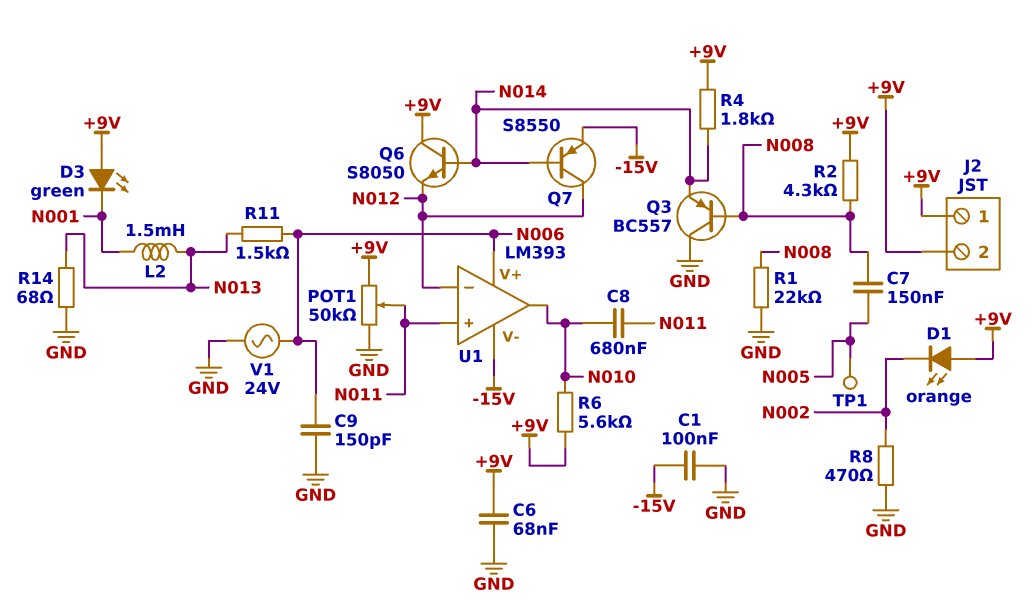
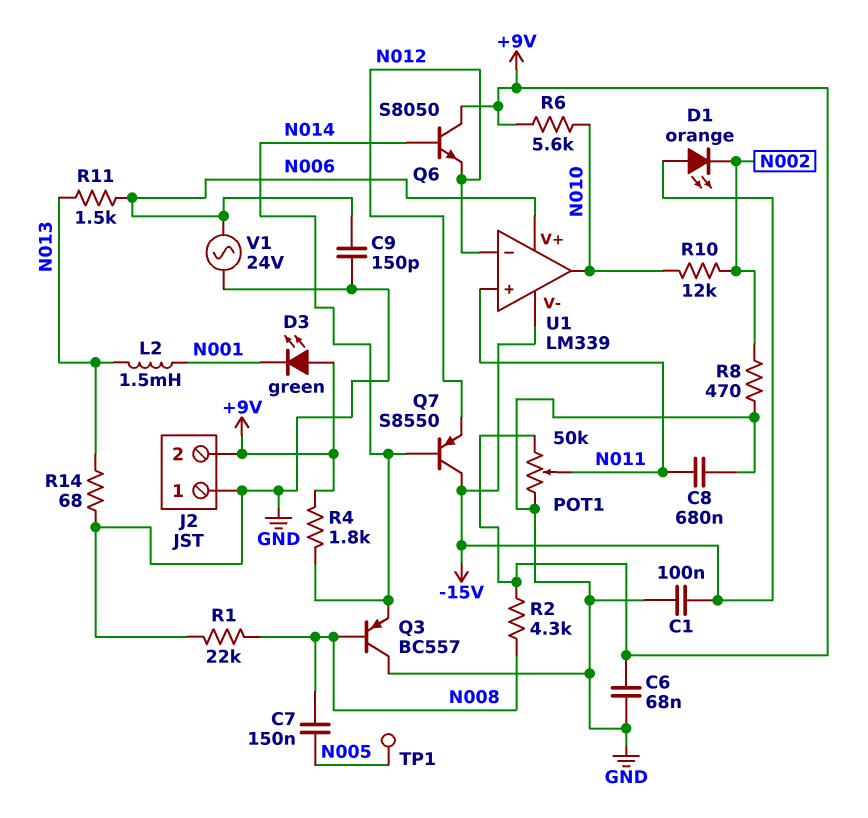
C8: 680nF (N010, N011) -> 680nF (GND, N011)
D1: LED orange (A +9V, K N002) -> LED orange (A -15V, K N002)
J2 pin 1: +9V -> GND
Q7: PNP S8550 (B N014, C N012, E -15V) -> PNP S8550 (B N014, C -15V, E N012)
R10: none -> 12k (N002, N010)
U1: LM393 -> LM339

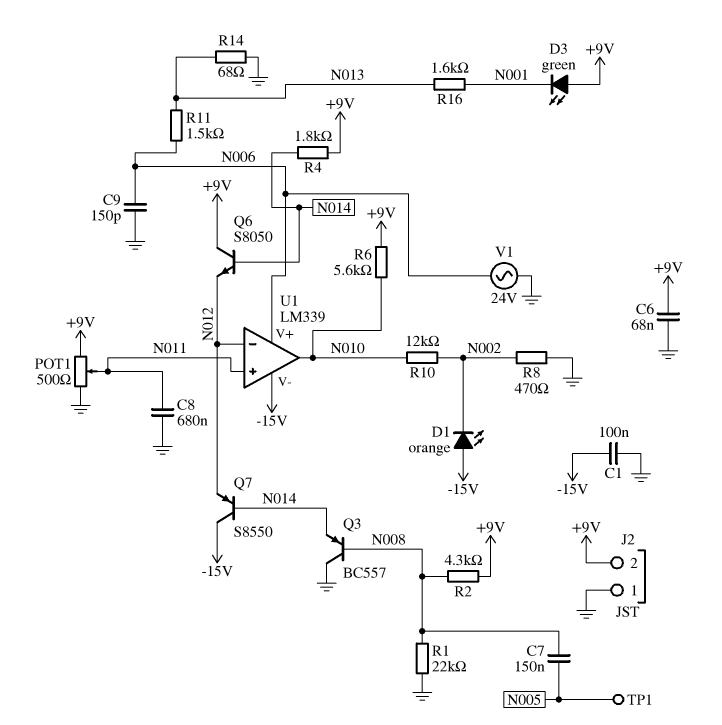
L2: 1.5mH (N001, N013) -> none
POT1: 50k (+9V, GND, wiper N011) -> 500 (+9V, GND, wiper N011)
R16: none -> 1.6k (N001, N013)

